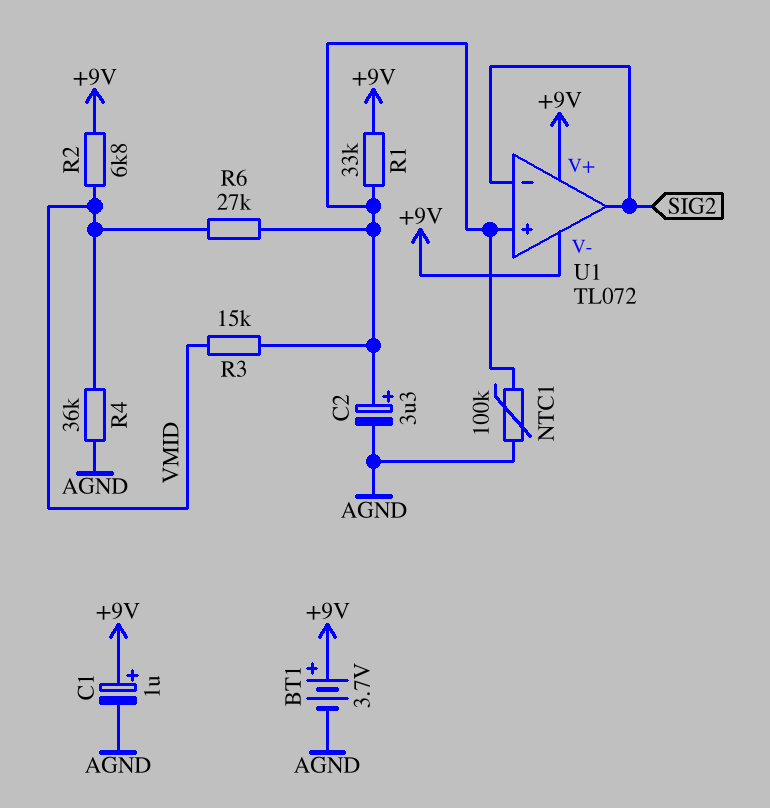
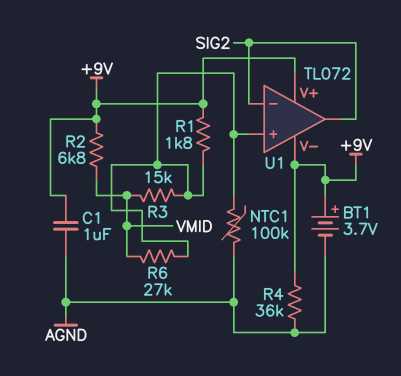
C1: 1uF (plus +9V, minus AGND) -> 1uF (+9V, AGND)
C2: 3.3uF (plus U1/in+, minus AGND) -> none
R1: 33k (+9V, U1/in+) -> 1.8k (+9V, U1/in+)
R4: 36k (AGND, VMID) -> 36k (+9V, AGND)

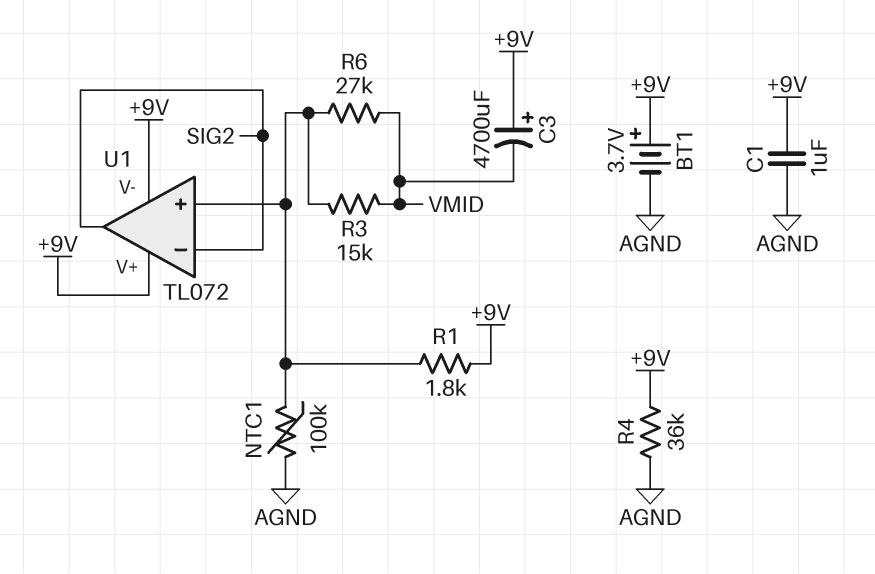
C3: none -> 4700uF (plus +9V, minus VMID)
R2: 6.8k (+9V, VMID) -> none

